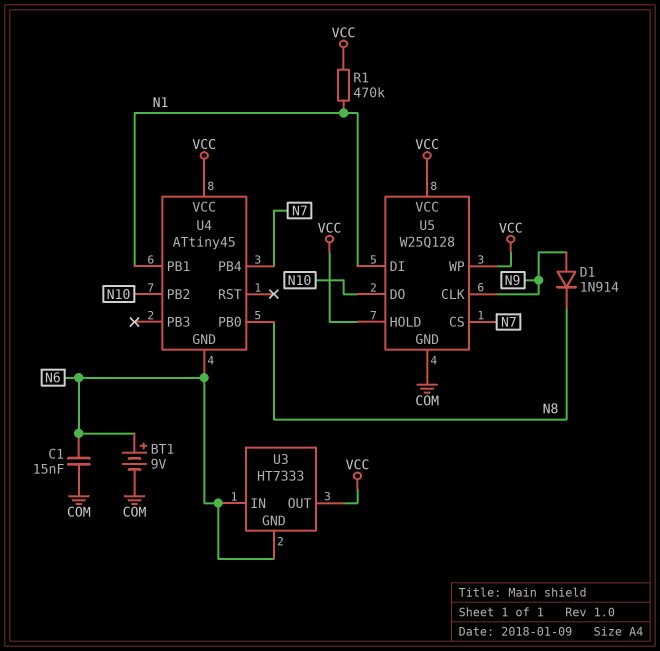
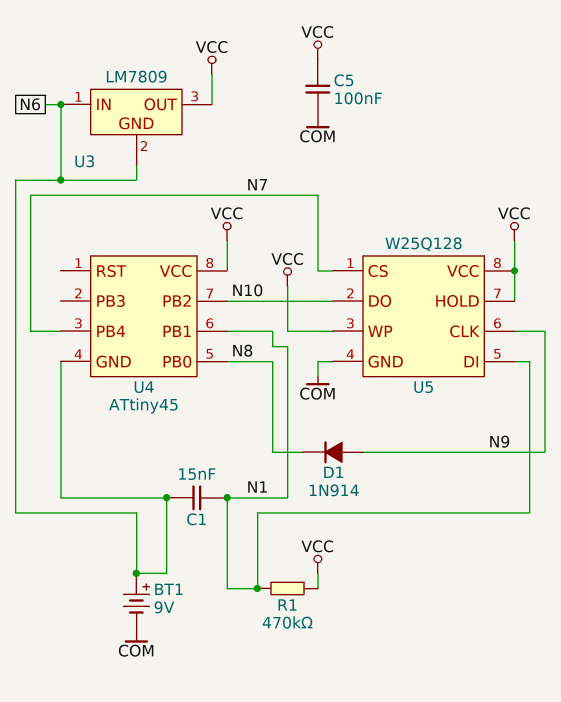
C1: 15nF (COM, N6) -> 15nF (N1, N6)
C5: none -> 100nF (COM, VCC)
U3: HT7333 -> LM7809

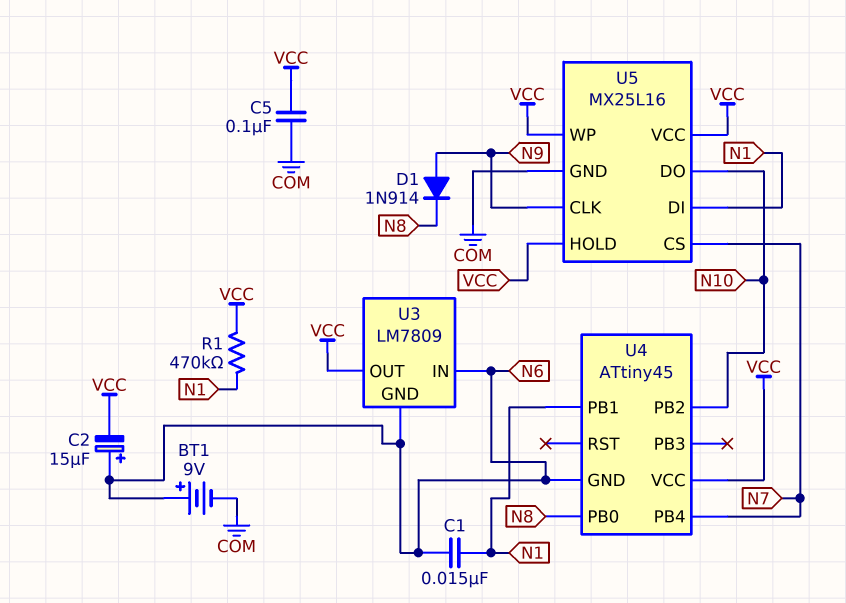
C2: none -> 15uF (plus N6, minus VCC)
U5: W25Q128 -> MX25L16

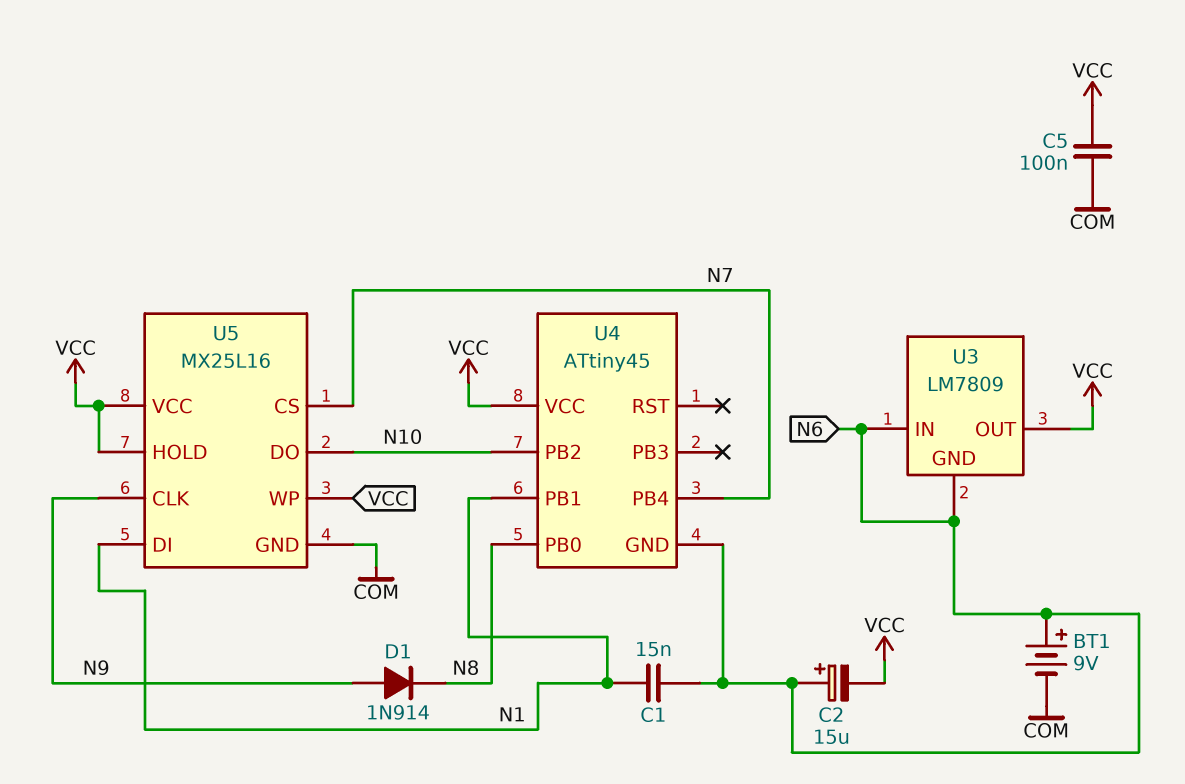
R1: 470k (N1, VCC) -> none

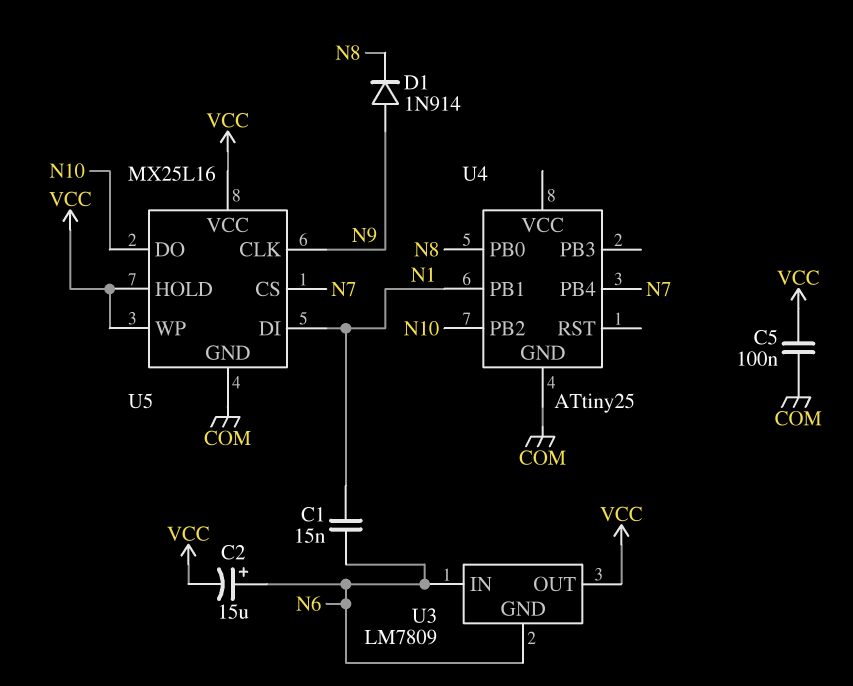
BT1: 9V (plus N6, minus COM) -> none
U4: ATtiny45 -> ATtiny25
U4 pin GND: N6 -> COM
U4 pin VCC: VCC -> none

